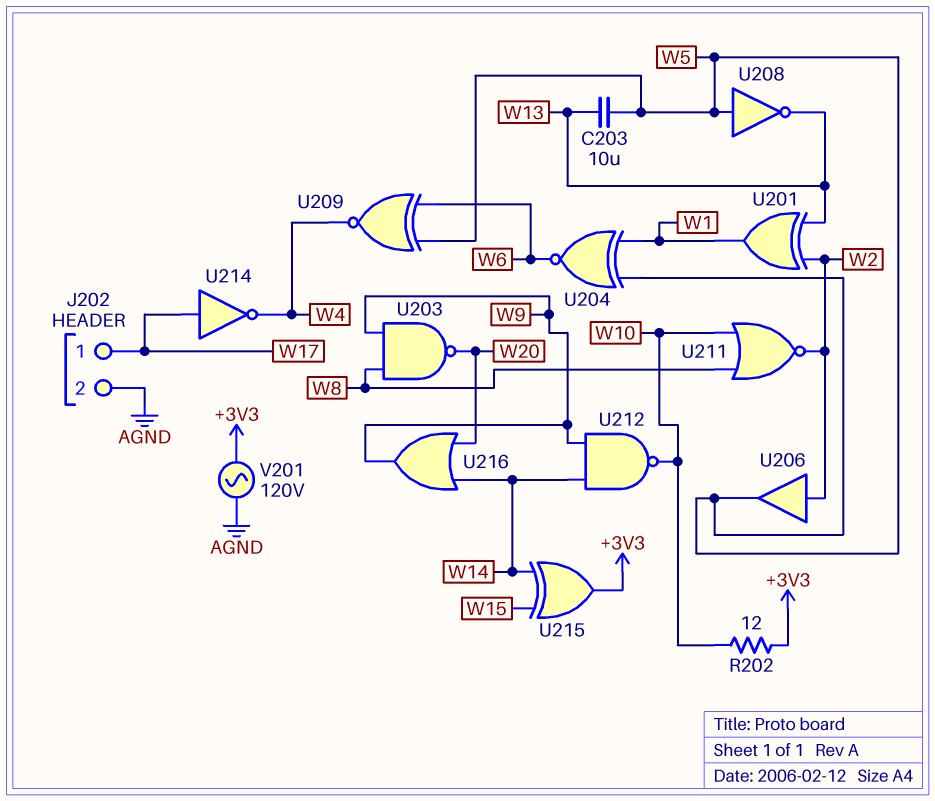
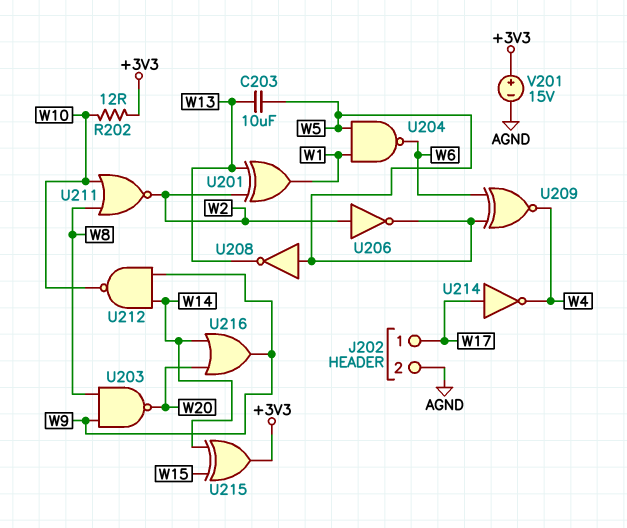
U204: XNOR (in W1, in W5, out W6) -> NAND (in W1, in W5, out W6)
U206: buffer (in W2, out W5) -> NOT (in W2, out W5)
V201: AC 120V (+3V3, AGND) -> 15V (plus +3V3, minus AGND)

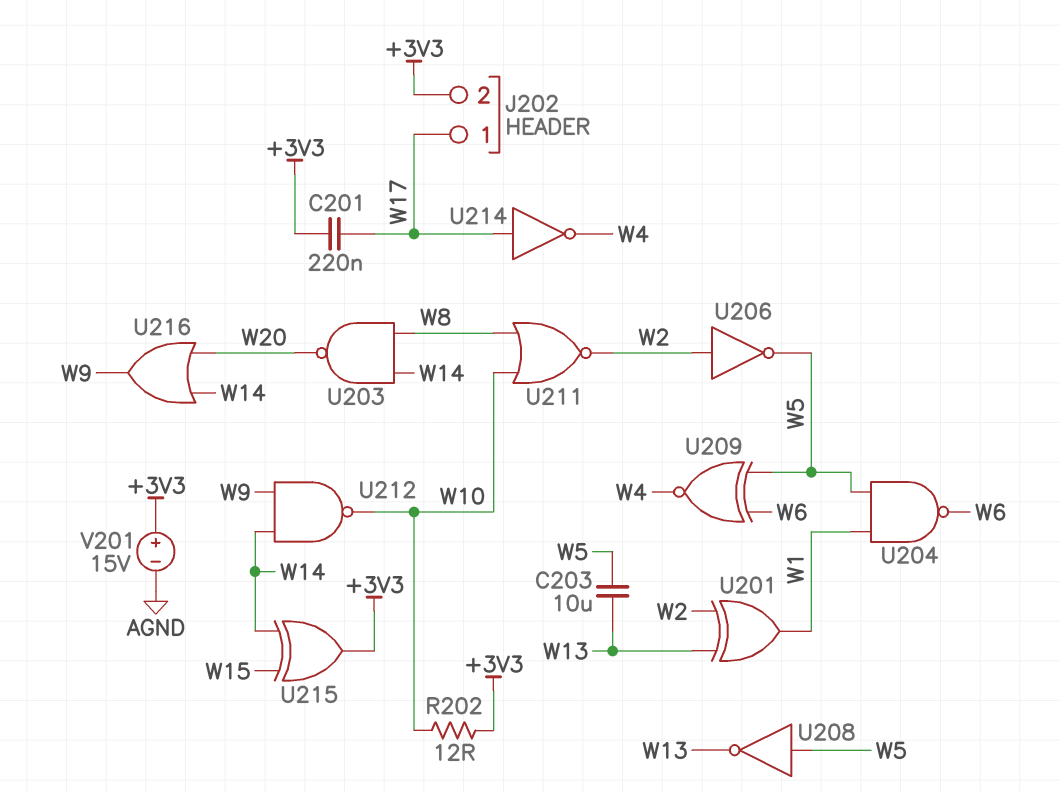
C201: none -> 220nF (+3V3, W17)
J202 pin 2: AGND -> +3V3
U203: NAND (in W8, in W9, out W20) -> NAND (in W8, in W14, out W20)

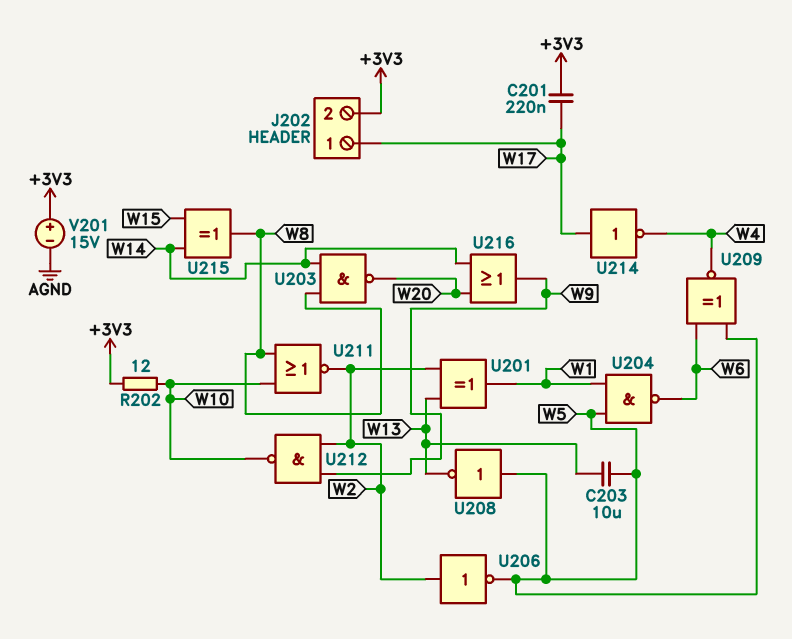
U212: NAND (in W9, in W14, out W10) -> NAND (in W2, in W9, out W10)
U215: XOR (in W14, in W15, out +3V3) -> XOR (in W14, in W15, out W8)

